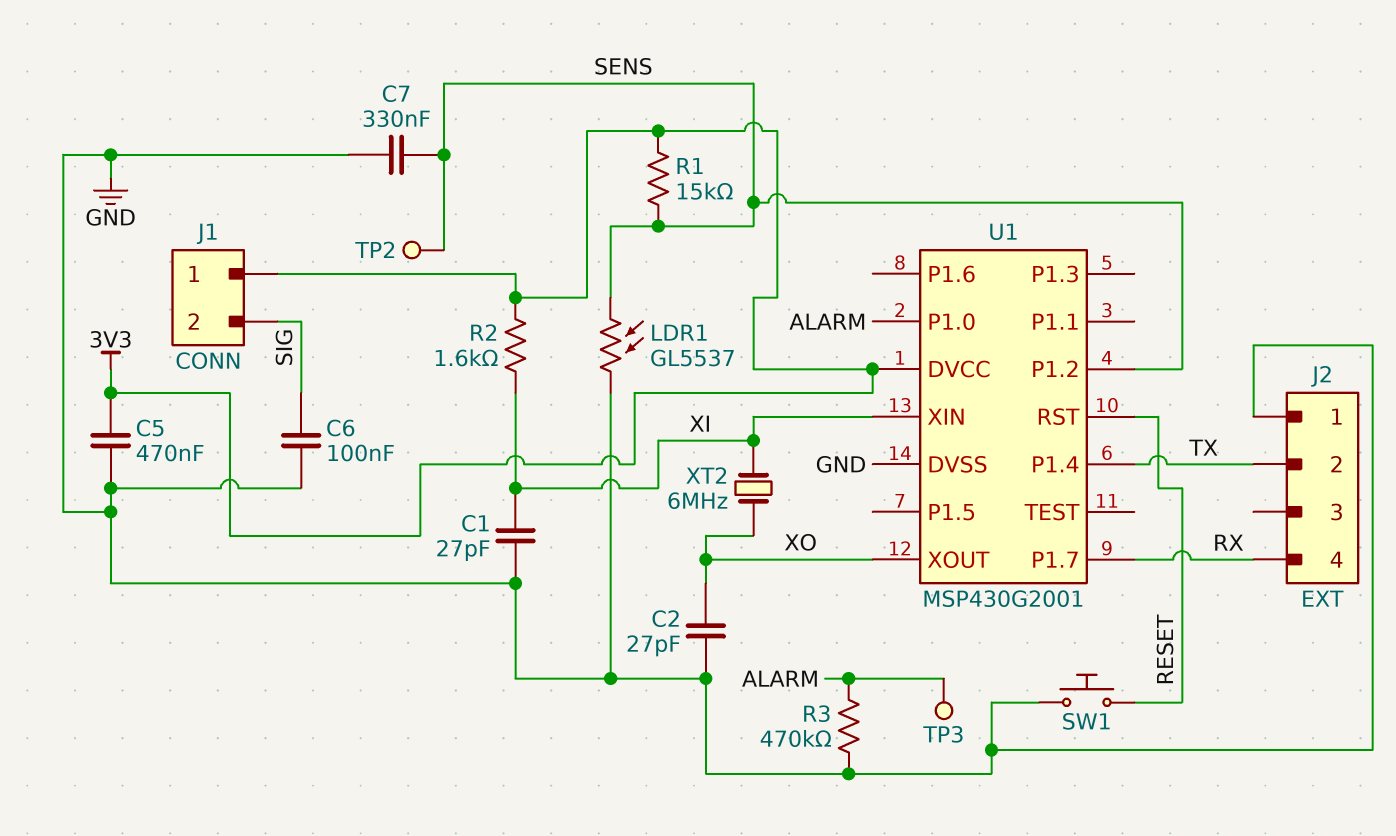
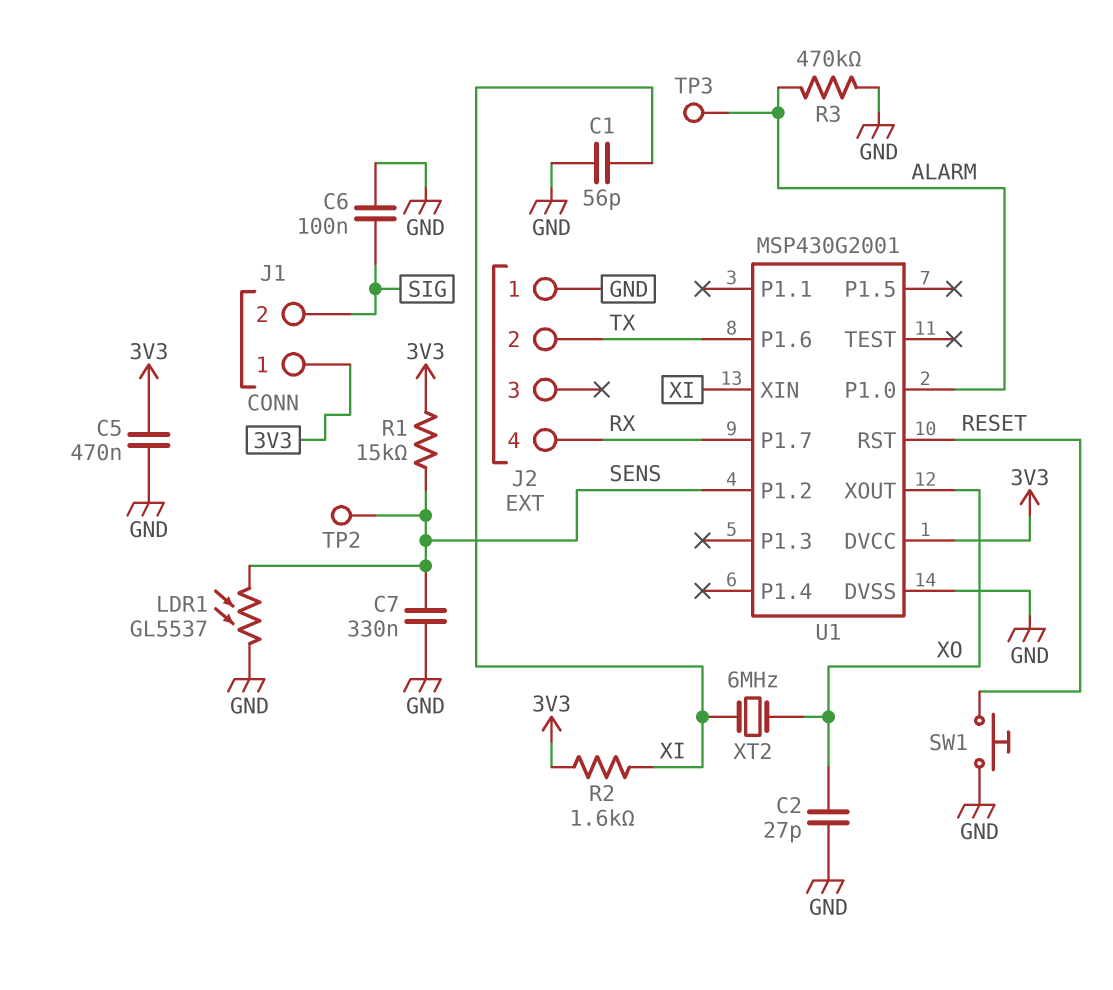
C1: 27pF (GND, XI) -> 56pF (GND, XI)
U1 pin P1.4: TX -> none
U1 pin P1.6: none -> TX

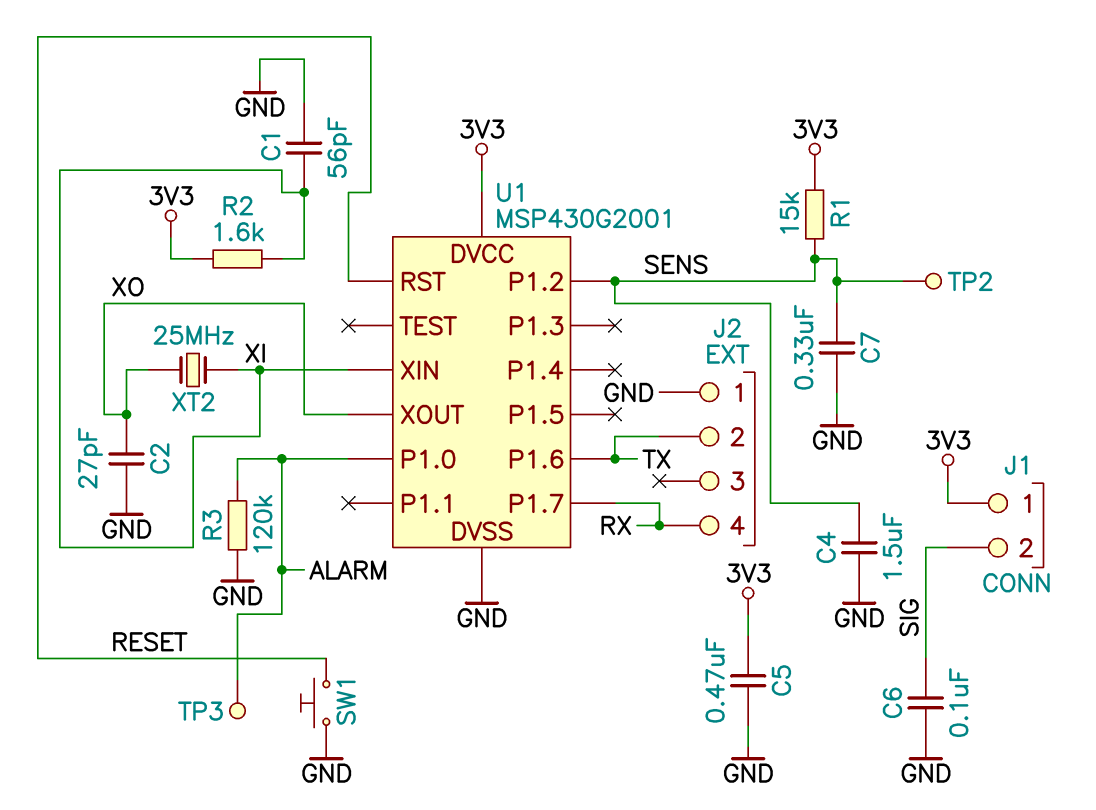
C4: none -> 1.5uF (GND, SENS)
LDR1: GL5537 (GND, SENS) -> none
R3: 470k (ALARM, GND) -> 120k (ALARM, GND)
XT2: 6MHz (XI, XO) -> 25MHz (XI, XO)

